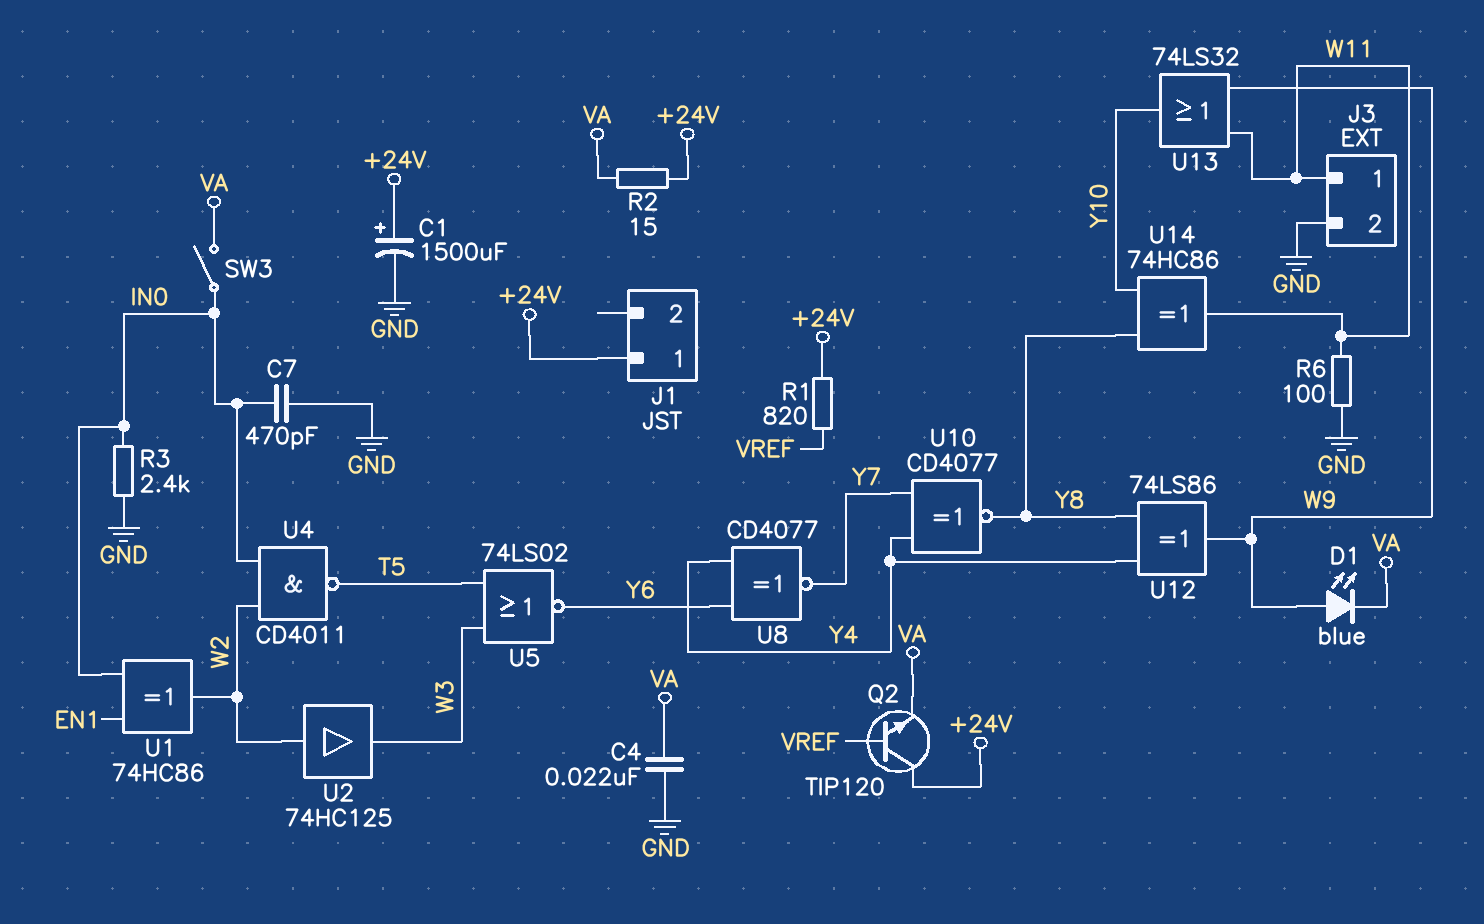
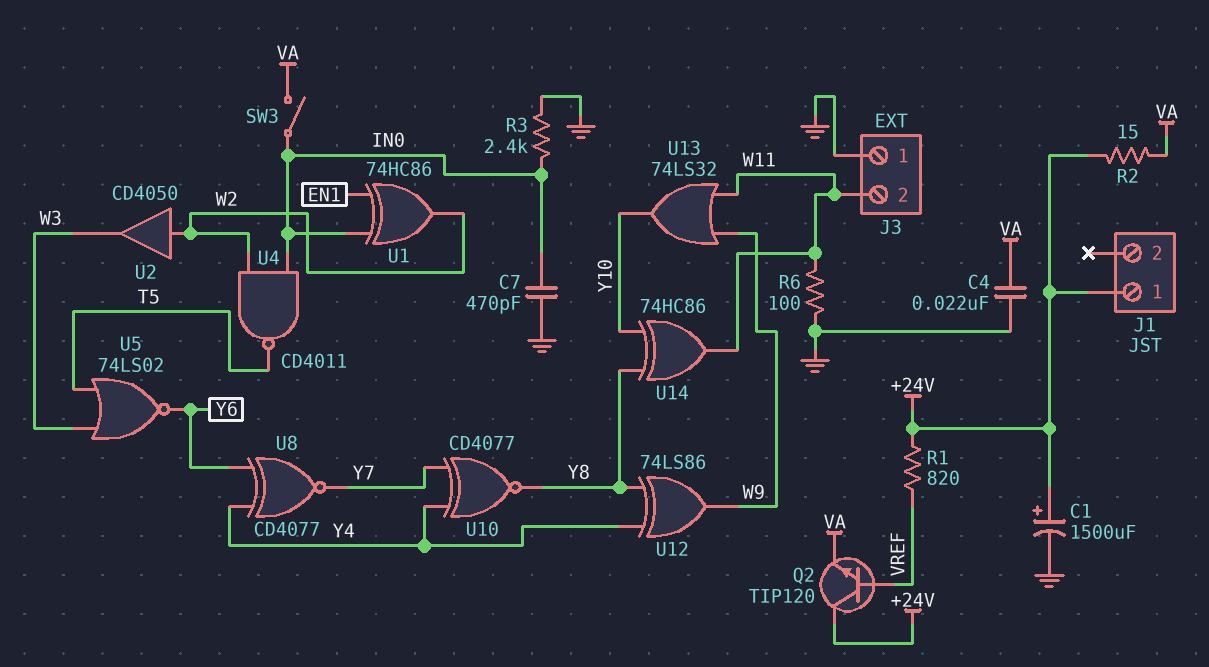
D1: LED blue (A W9, K VA) -> none
J3 pin 1: W11 -> GND
J3 pin 2: GND -> W11
U2: buffer 74HC125 (in W2, out W3) -> buffer CD4050 (in W2, out W3)

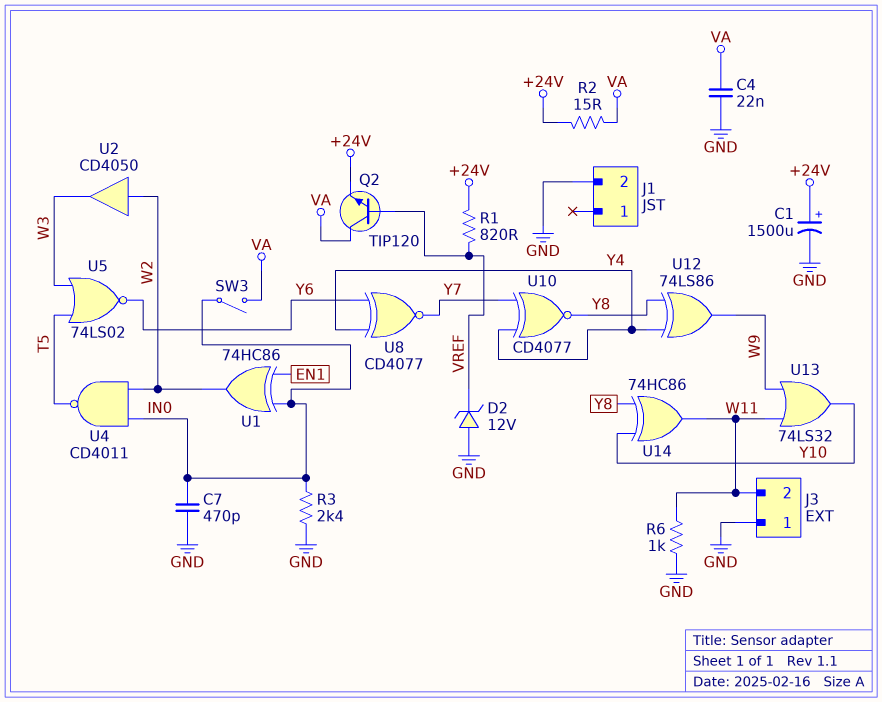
D2: none -> zener 12V (A GND, K VREF)
J1 pin 1: +24V -> none
J1 pin 2: none -> GND
Q2: NPN TIP120 (B VREF, C +24V, E VA) -> NPN TIP120 (B VREF, C VA, E +24V)
R6: 100 (GND, W11) -> 1k (GND, W11)

